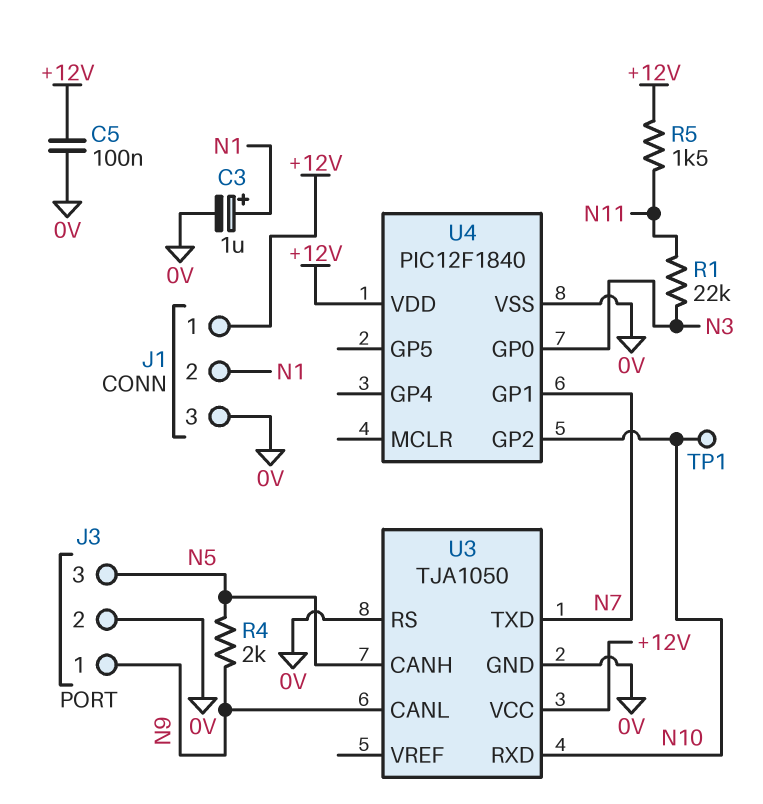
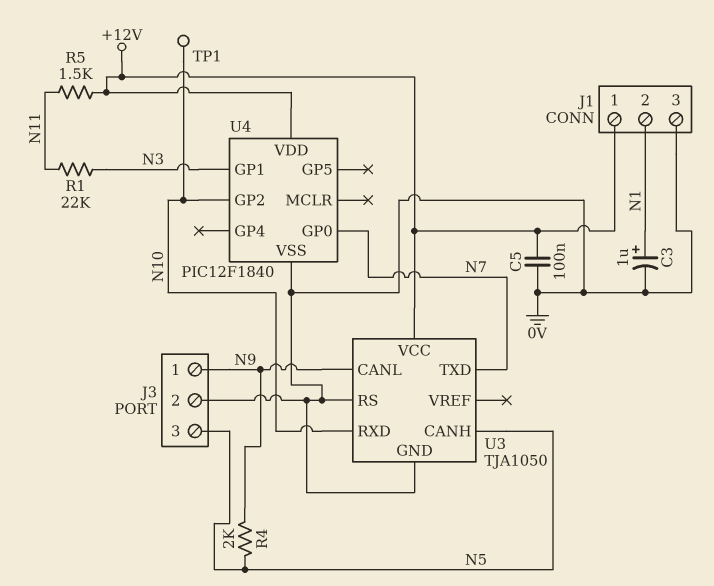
U4 pin GP0: N3 -> N7
U4 pin GP1: N7 -> N3

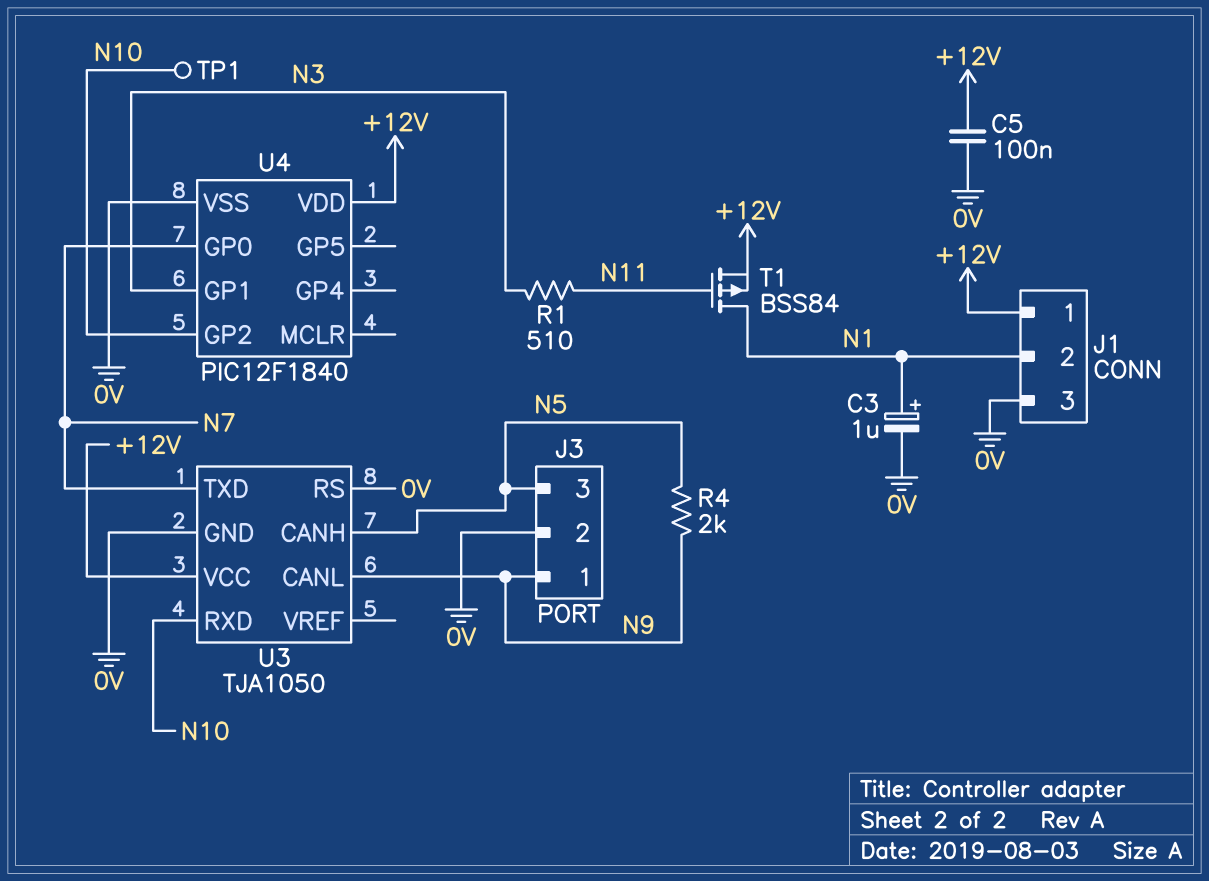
R1: 22k (N3, N11) -> 510 (N3, N11)
R5: 1.5k (+12V, N11) -> none
T1: none -> PMOS BSS84 (G N11, D N1, S +12V)

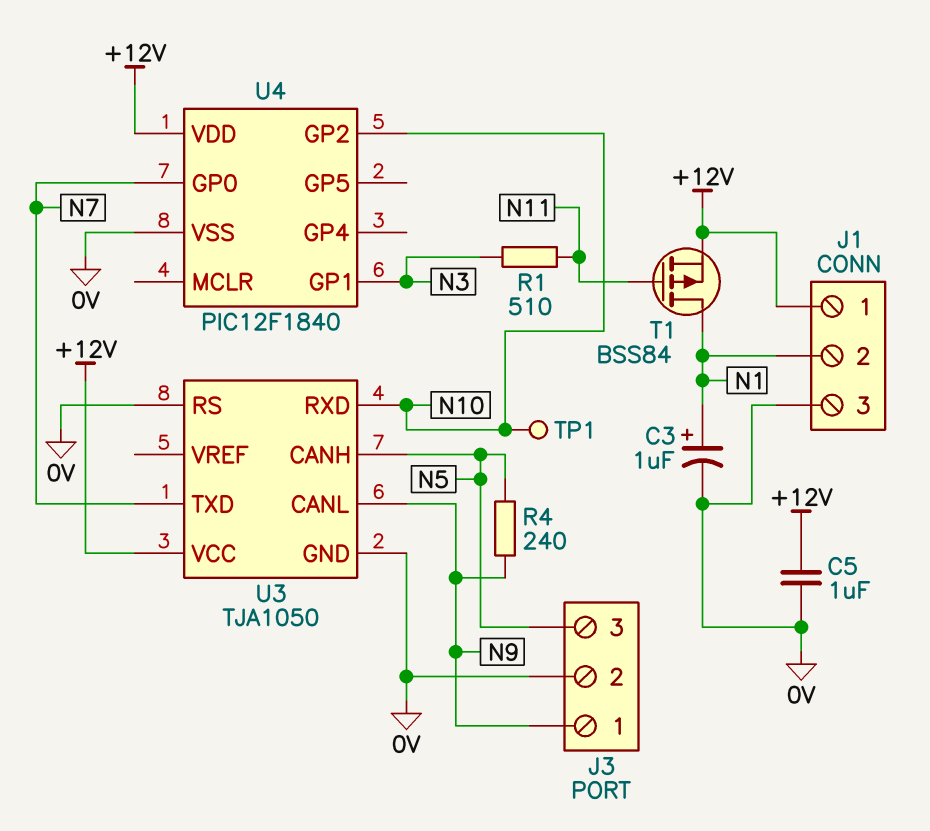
C5: 100nF (+12V, 0V) -> 1uF (+12V, 0V)
R4: 2k (N5, N9) -> 240 (N5, N9)

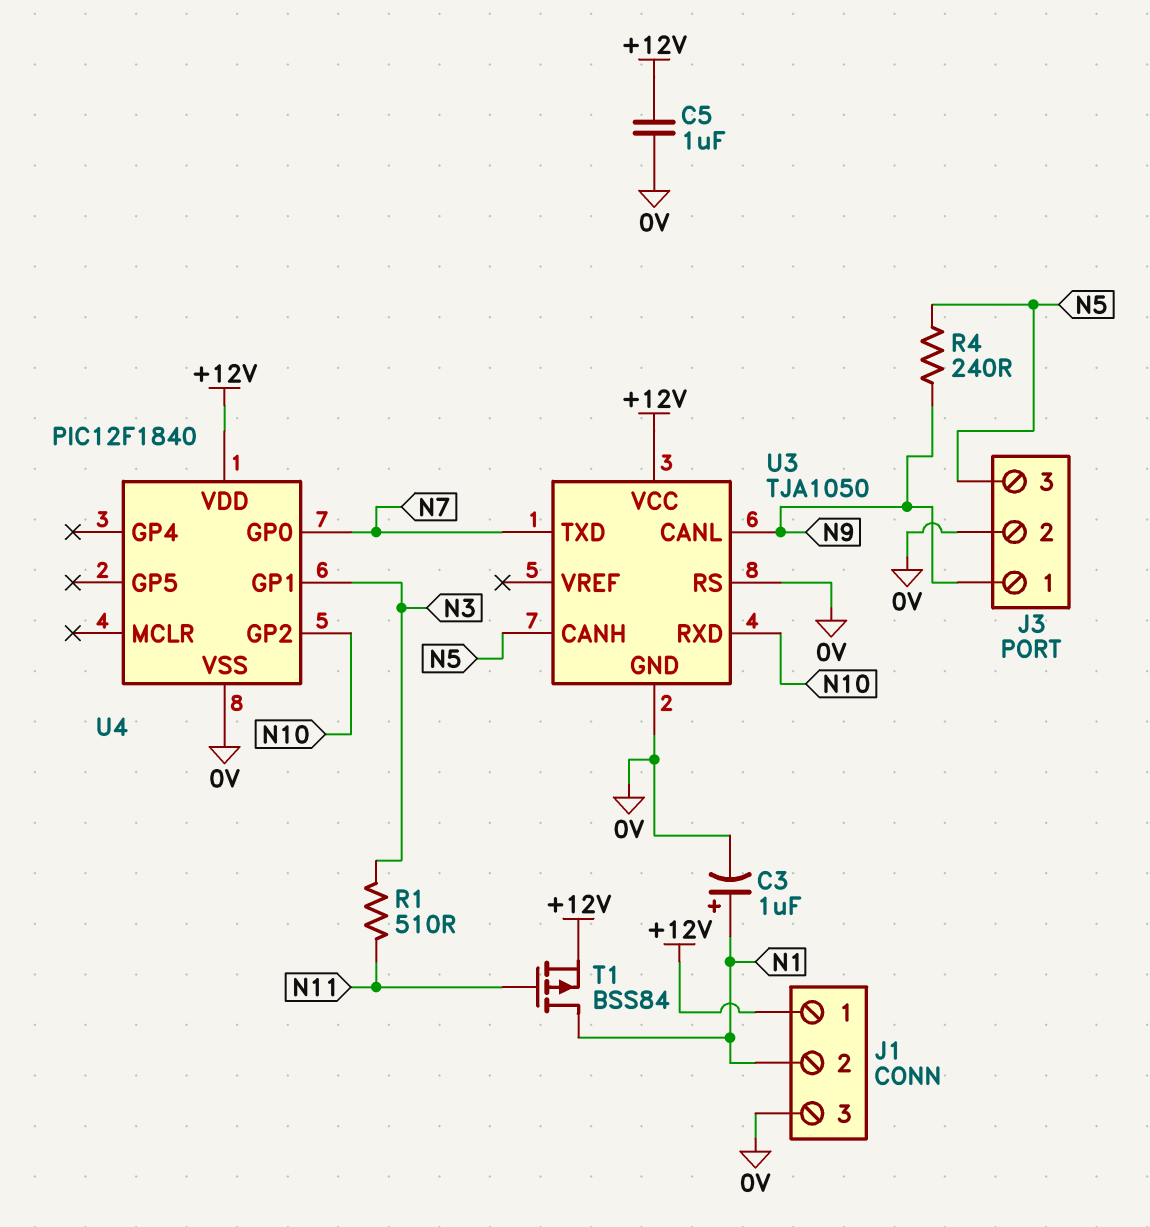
TP1: test point (N10) -> none

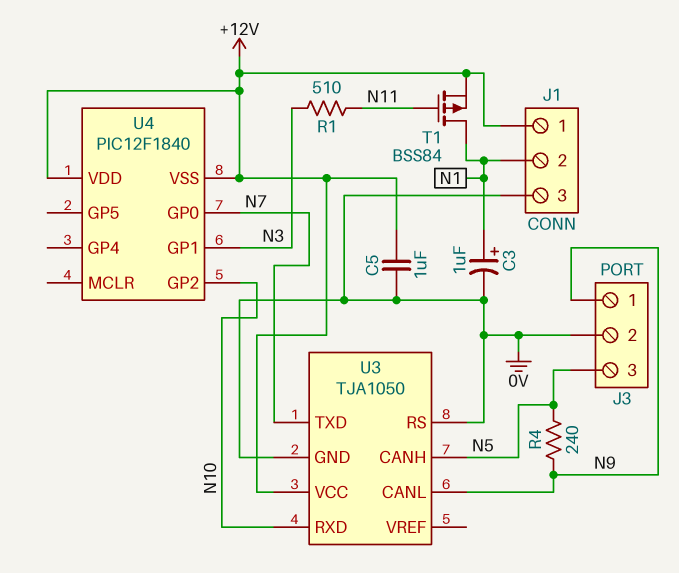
U4 pin VSS: 0V -> +12V

